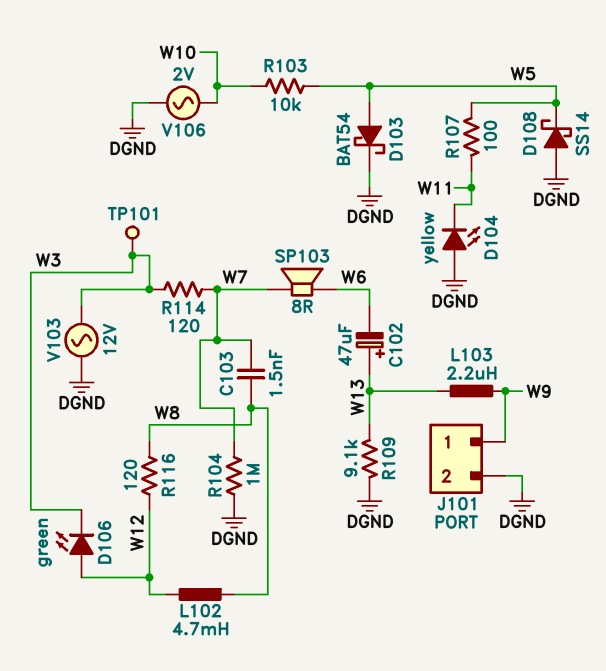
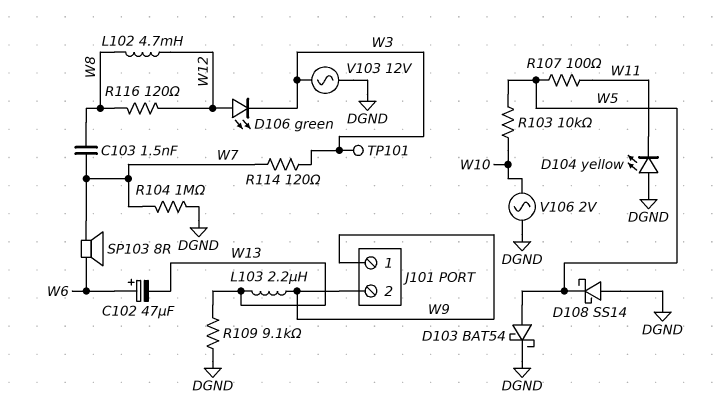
C102: 47uF (plus W13, minus W6) -> 47uF (plus W6, minus W13)
J101 pin 2: DGND -> W9

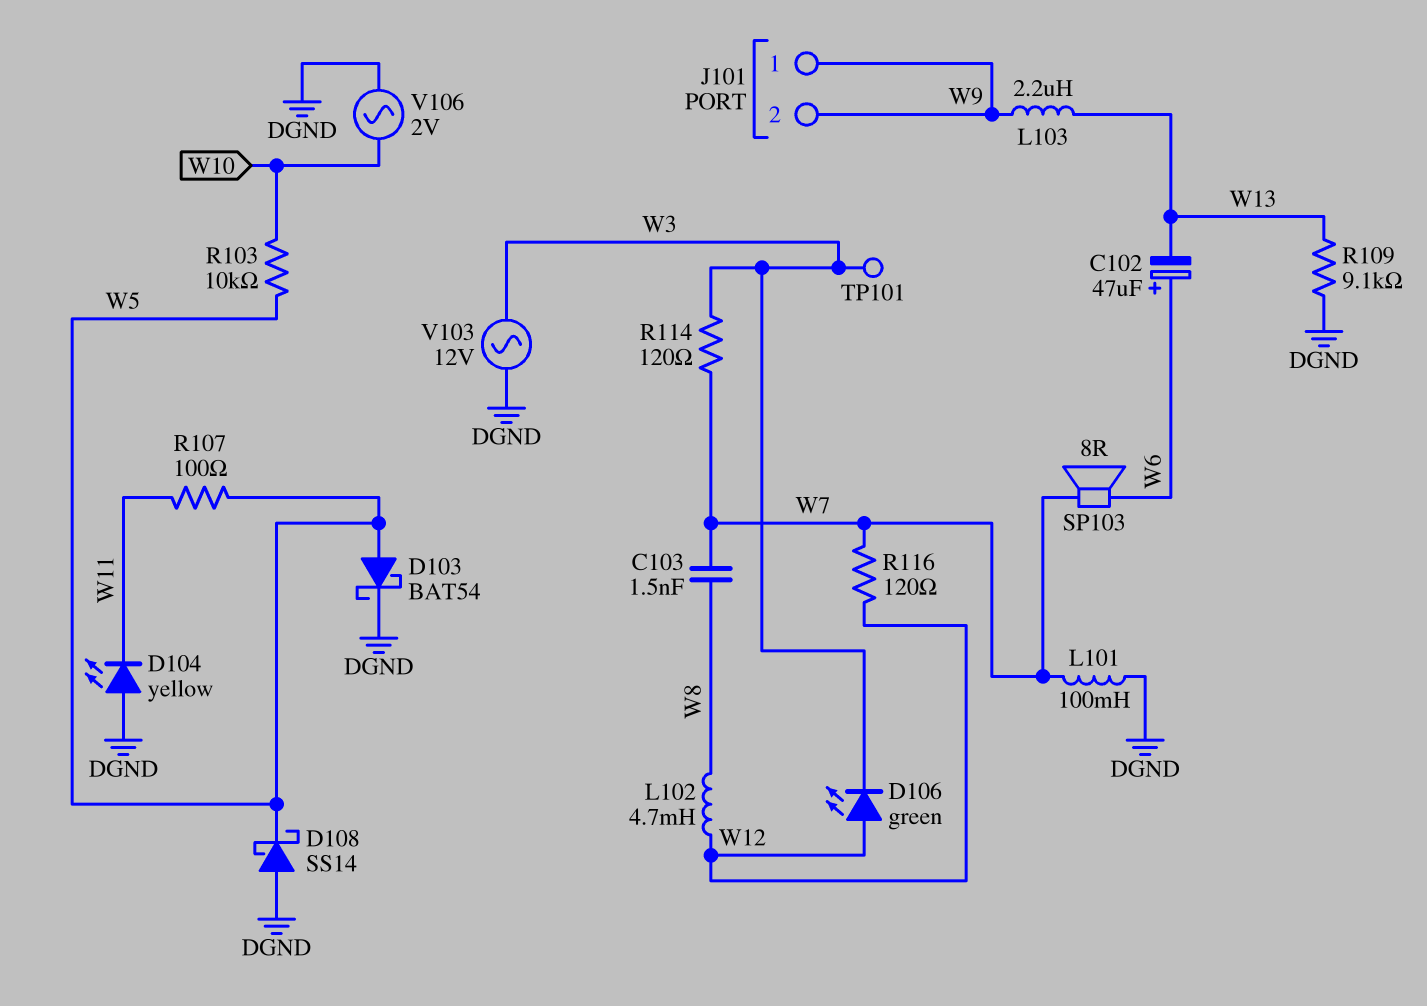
L101: none -> 100mH (DGND, W7)
R104: 1M (DGND, W7) -> none
R116: 120 (W8, W12) -> 120 (W7, W12)

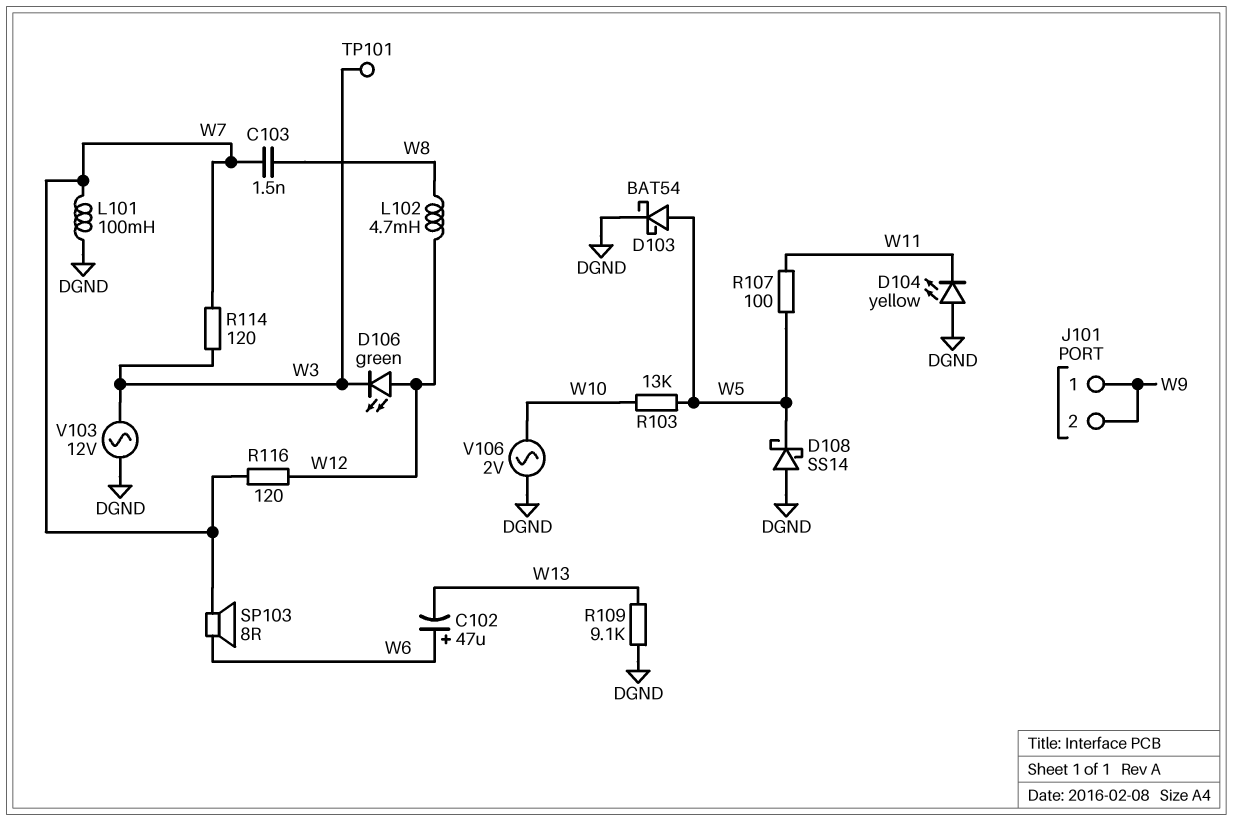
L103: 2.2uH (W9, W13) -> none
R103: 10k (W5, W10) -> 13k (W5, W10)

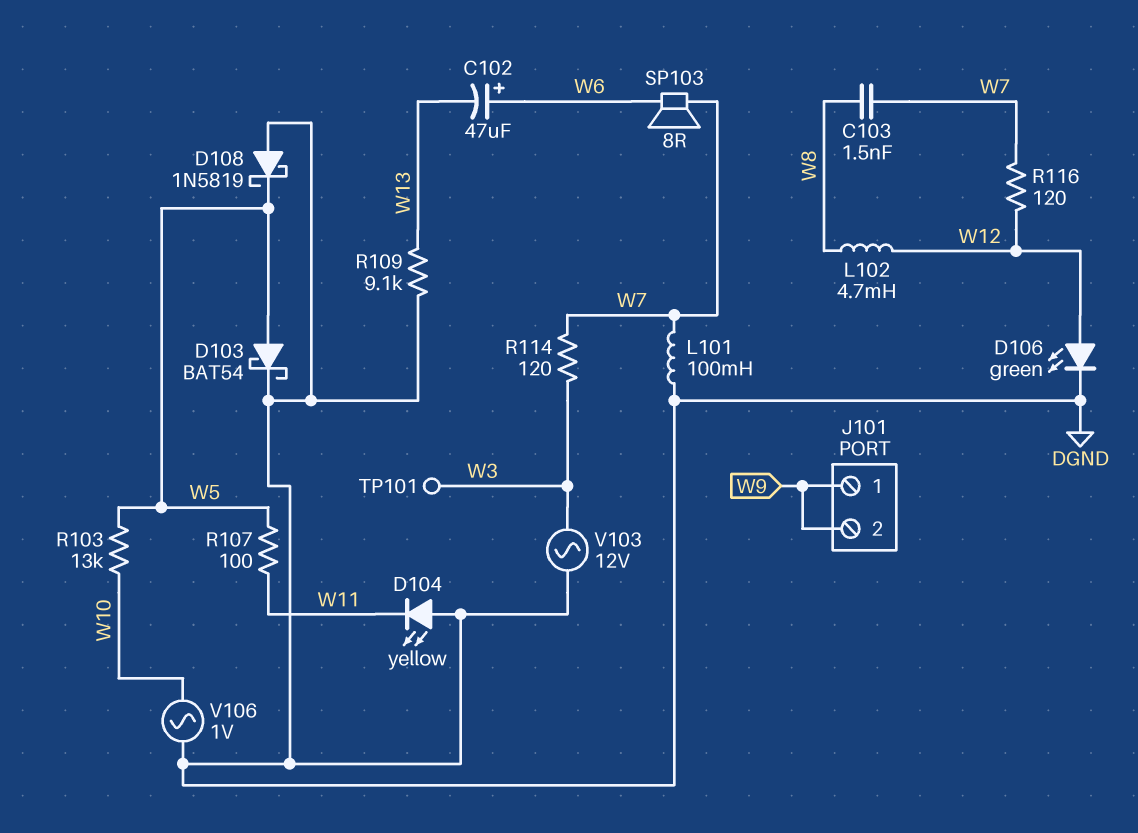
D106: LED green (A W12, K W3) -> LED green (A W12, K DGND)
D108: schottky SS14 (A DGND, K W5) -> schottky 1N5819 (A DGND, K W5)
V106: AC 2V (DGND, W10) -> AC 1V (DGND, W10)

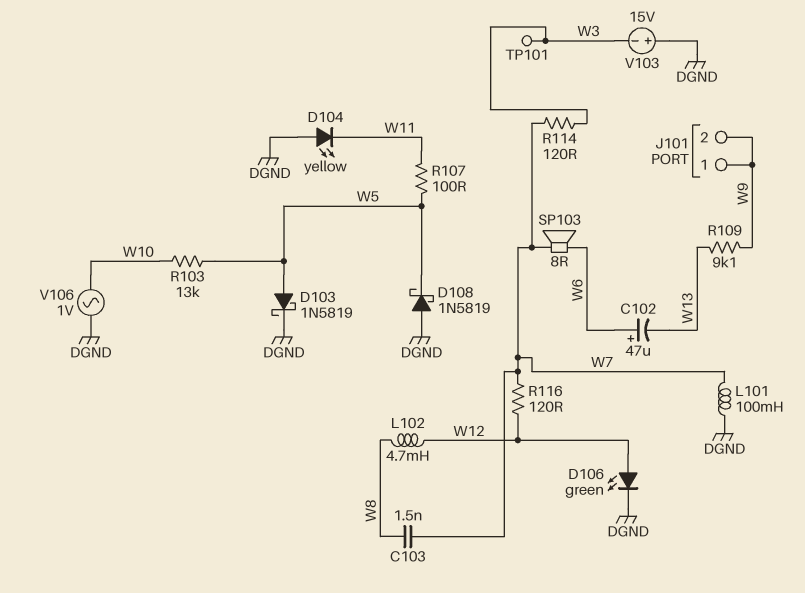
D103: schottky BAT54 (A W5, K DGND) -> schottky 1N5819 (A W5, K DGND)
R109: 9.1k (DGND, W13) -> 9.1k (W9, W13)
V103: AC 12V (DGND, W3) -> 15V (plus DGND, minus W3)

